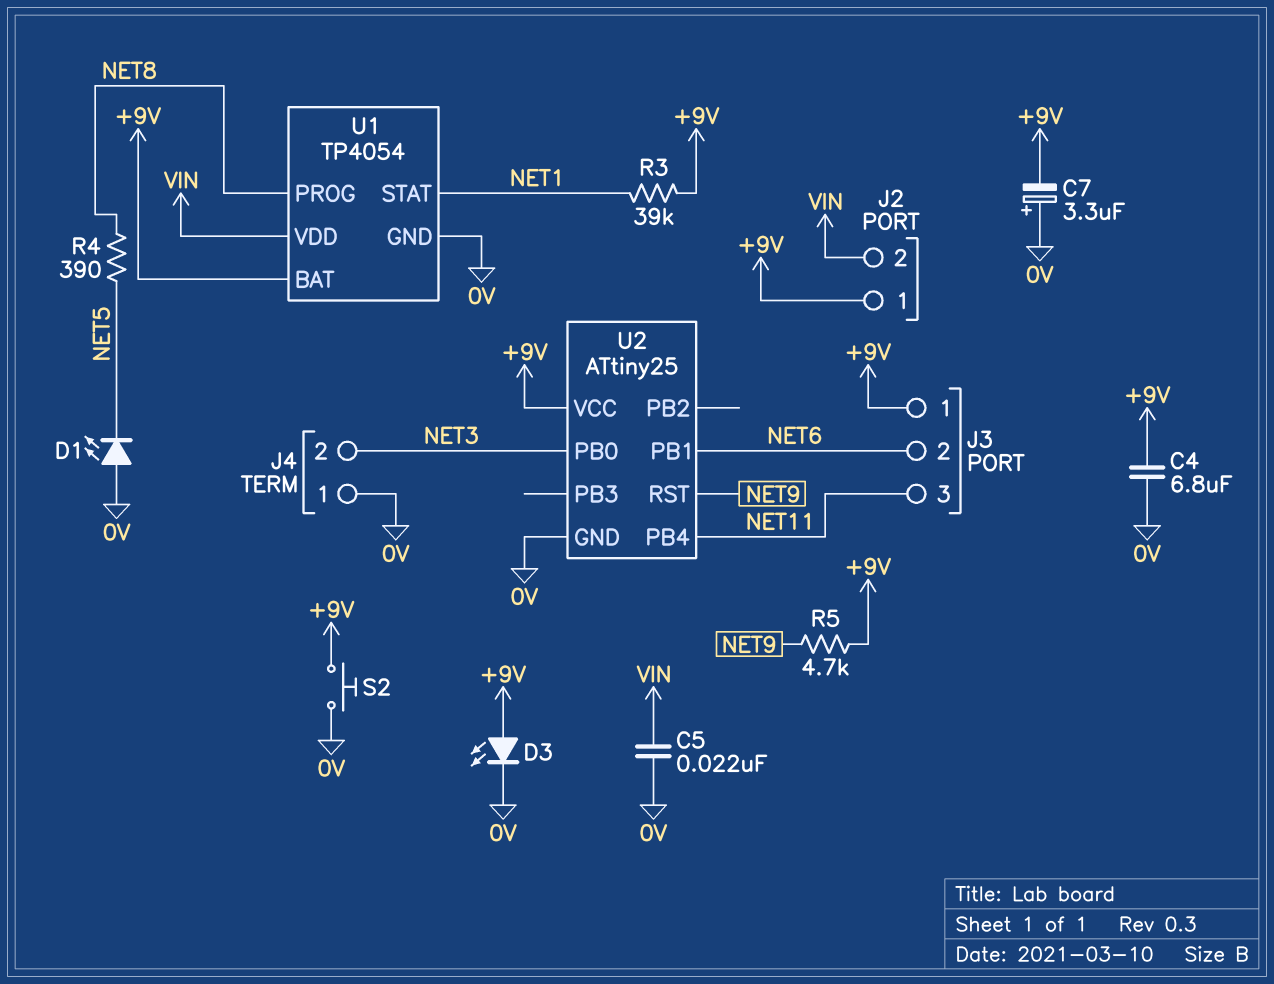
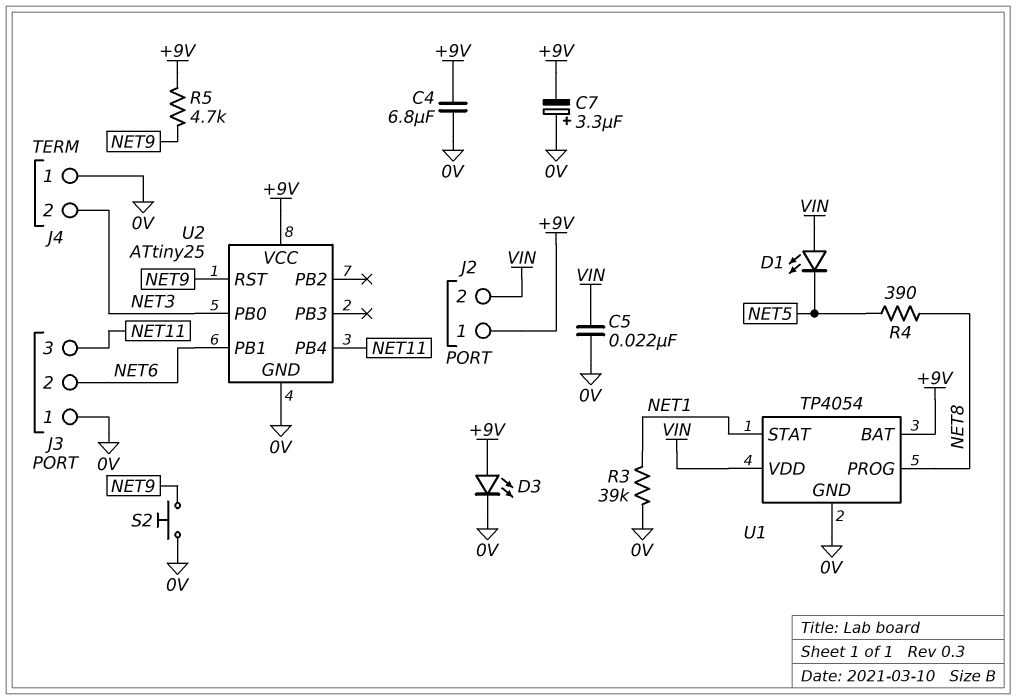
D1: LED (A 0V, K NET5) -> LED (A VIN, K NET5)
J3 pin 1: +9V -> 0V
R3: 39k (+9V, NET1) -> 39k (0V, NET1)
S2: button (+9V, 0V) -> button (0V, NET9)

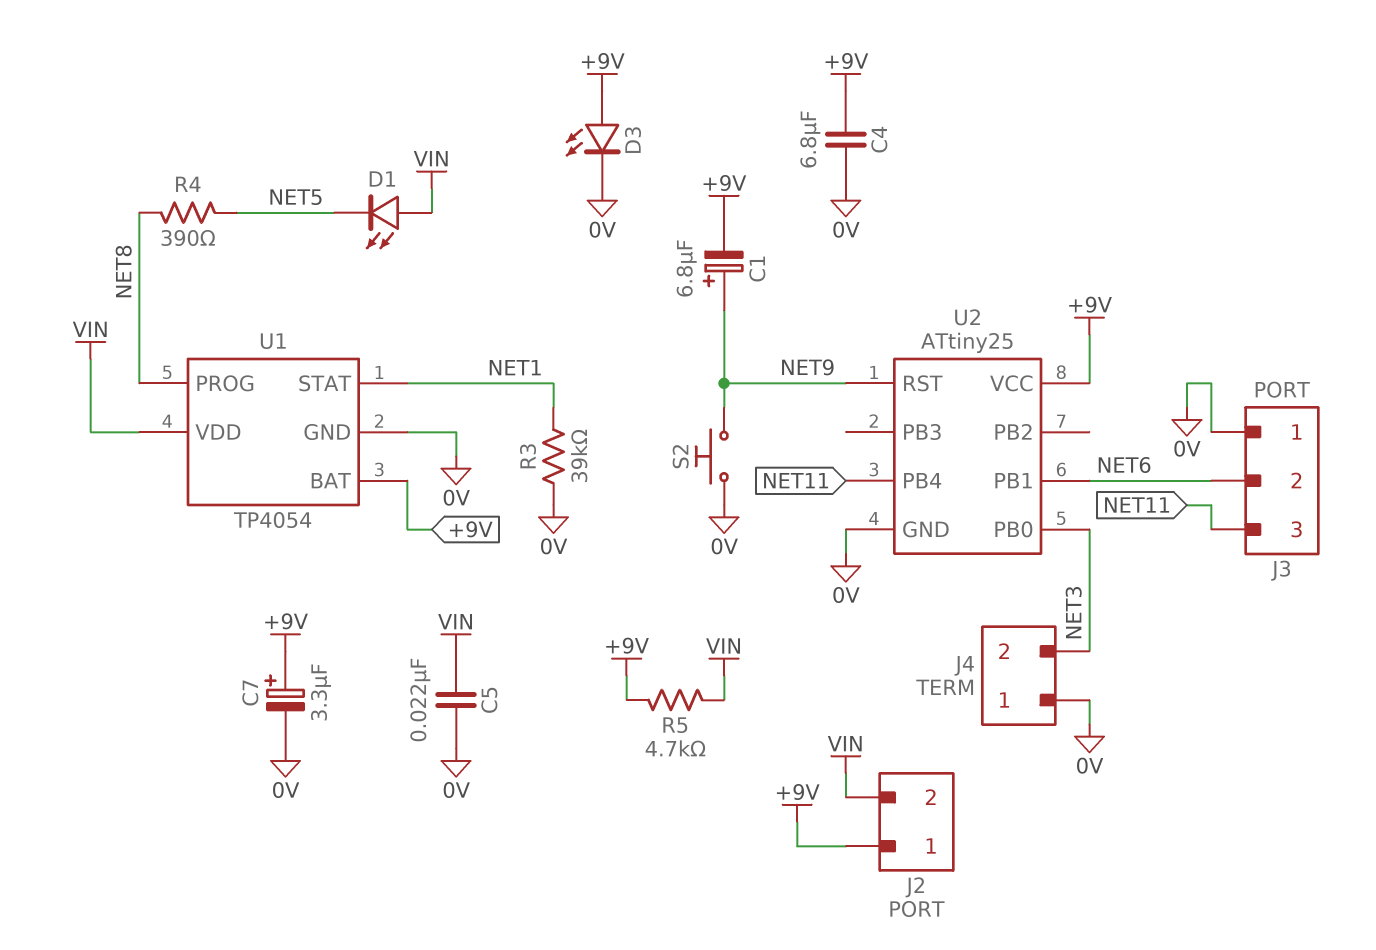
C1: none -> 6.8uF (plus NET9, minus +9V)
C7: 3.3uF (plus 0V, minus +9V) -> 3.3uF (plus +9V, minus 0V)
R5: 4.7k (+9V, NET9) -> 4.7k (+9V, VIN)

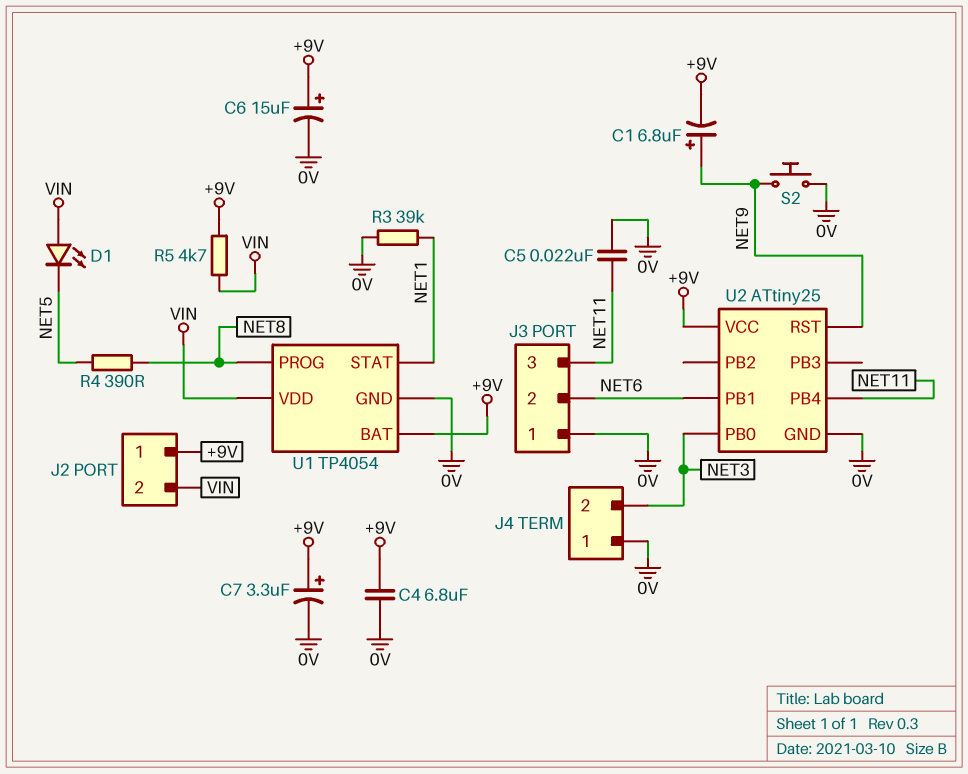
C5: 22nF (0V, VIN) -> 22nF (0V, NET11)
C6: none -> 15uF (plus +9V, minus 0V)
D3: LED (A +9V, K 0V) -> none

